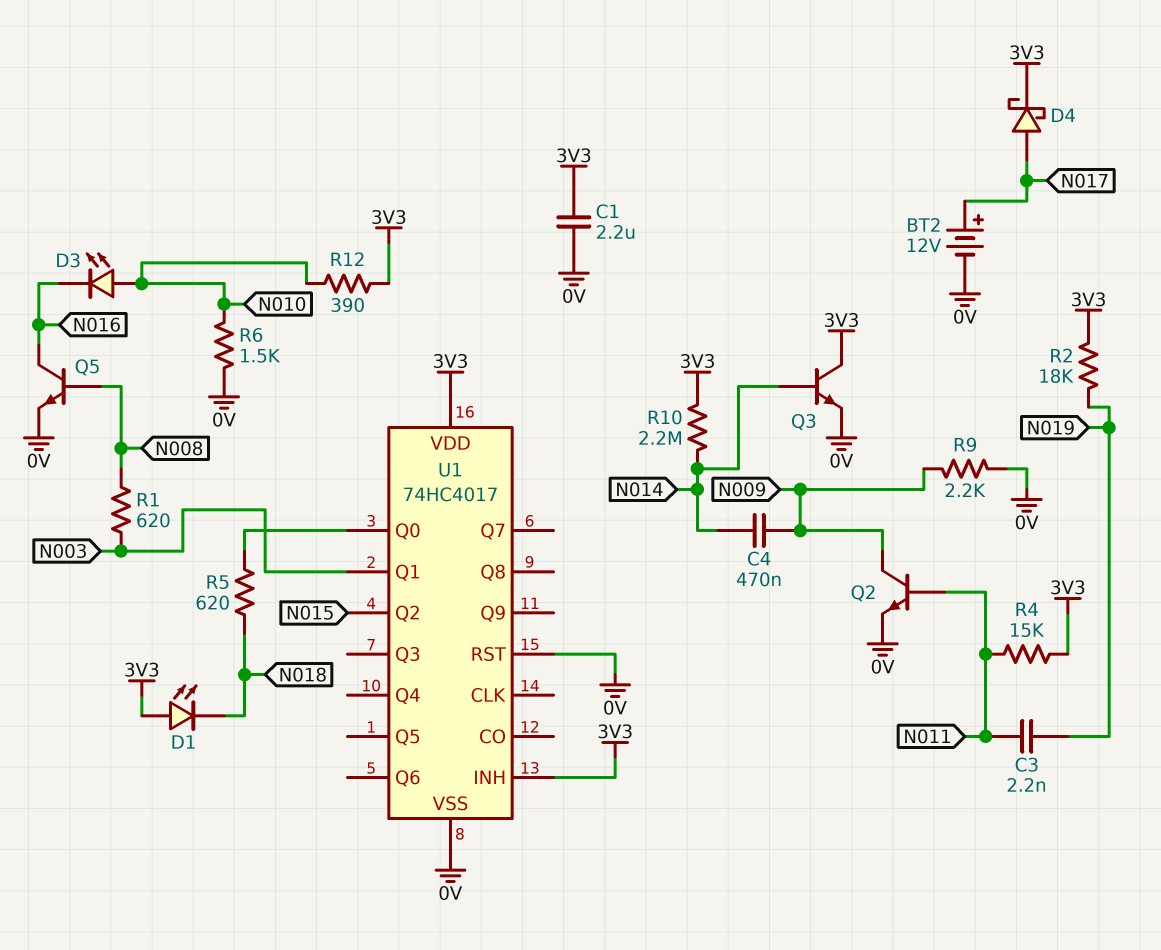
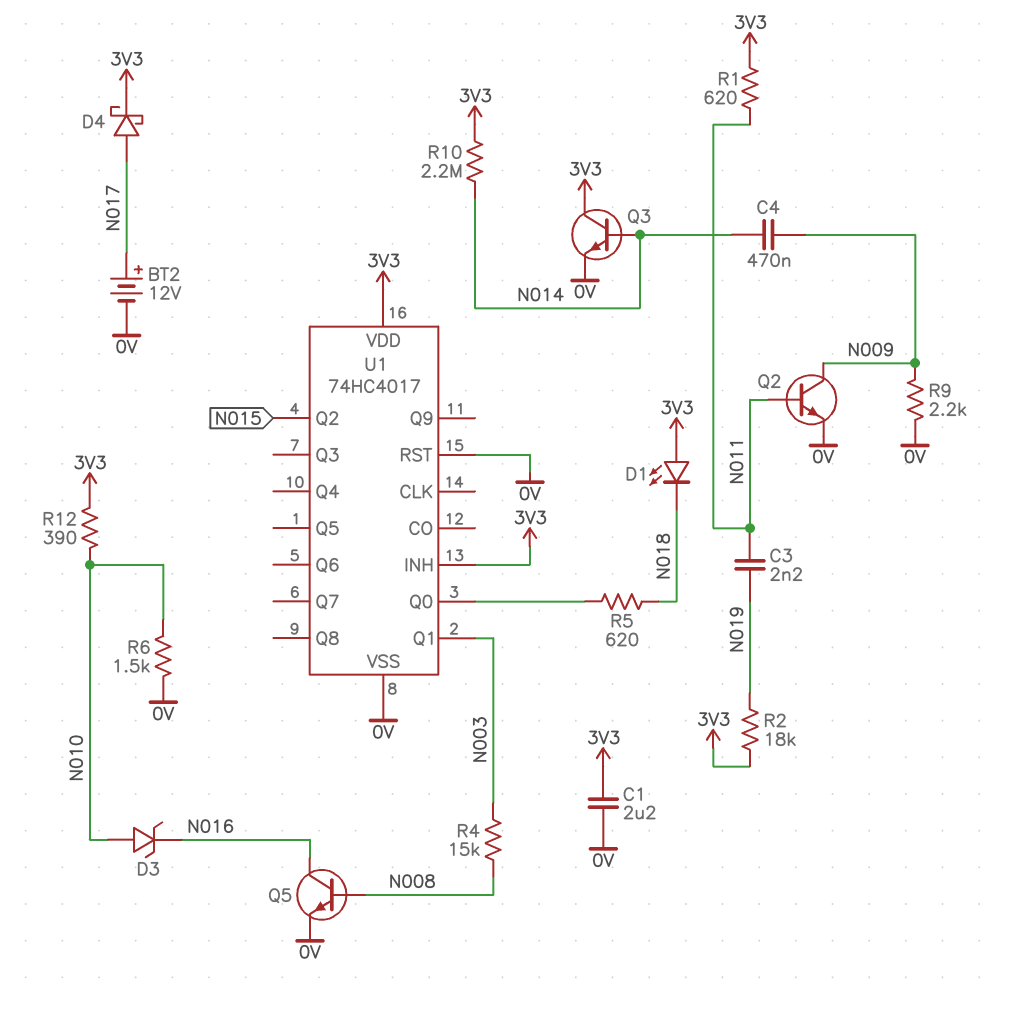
D3: LED (A N010, K N016) -> zener (A N010, K N016)
R1: 620 (N003, N008) -> 620 (3V3, N011)
R4: 15k (3V3, N011) -> 15k (N003, N008)

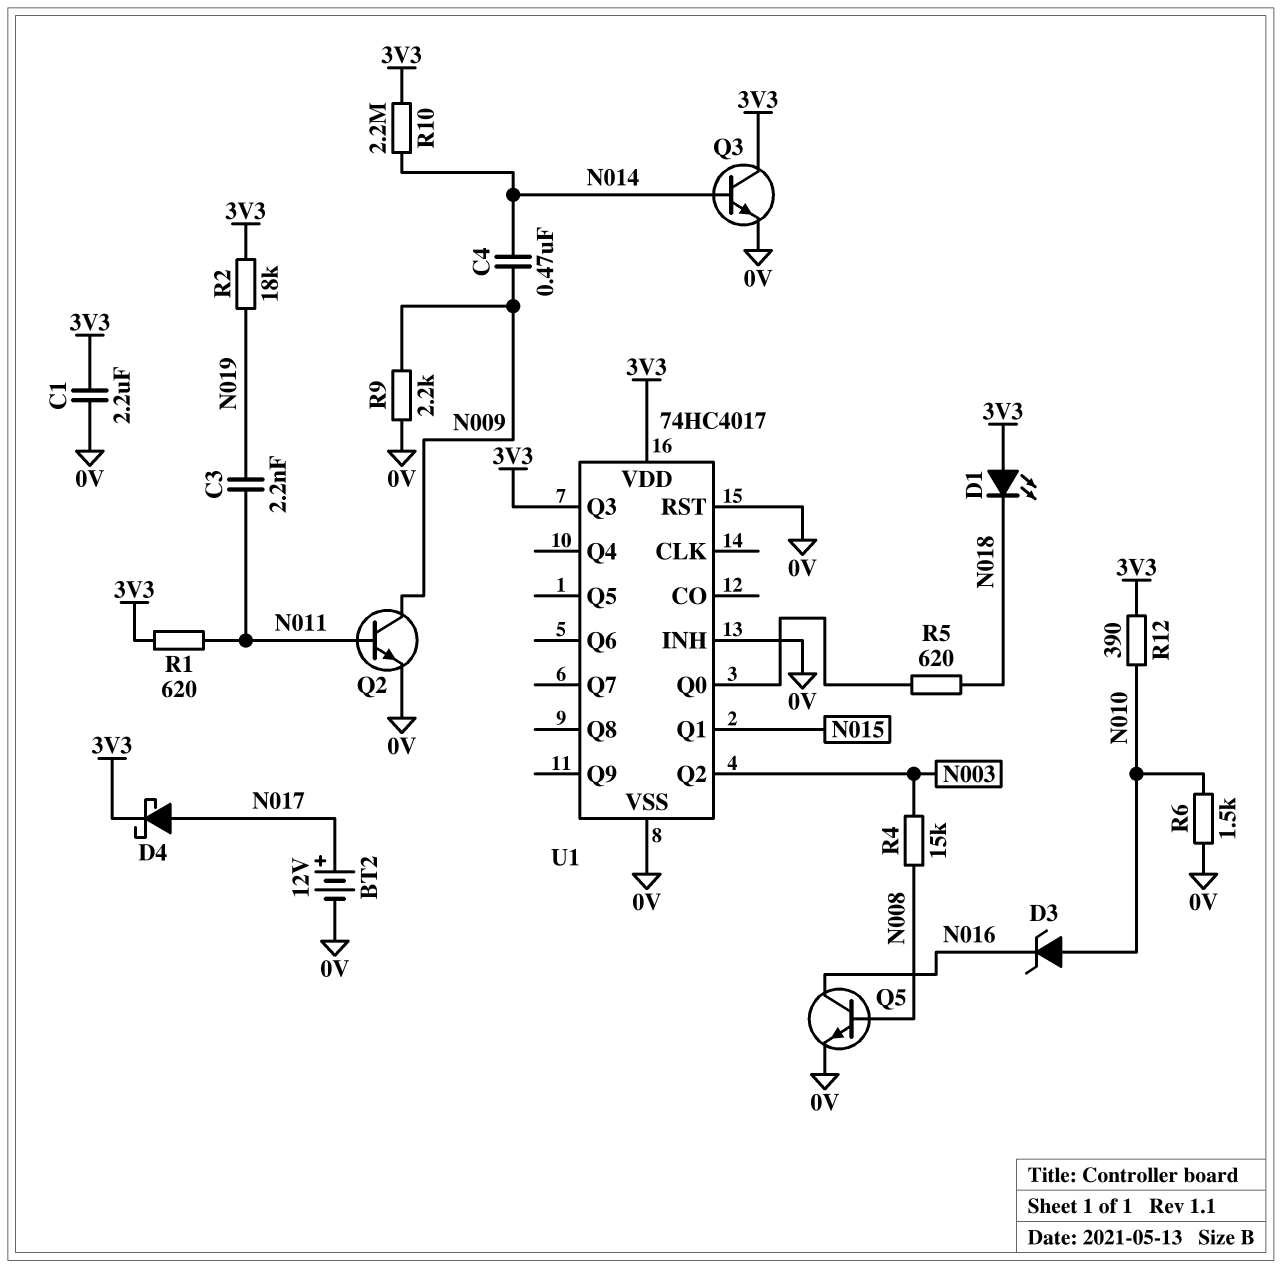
U1 pin INH: 3V3 -> 0V
U1 pin Q1: N003 -> N015
U1 pin Q2: N015 -> N003
U1 pin Q3: none -> 3V3

